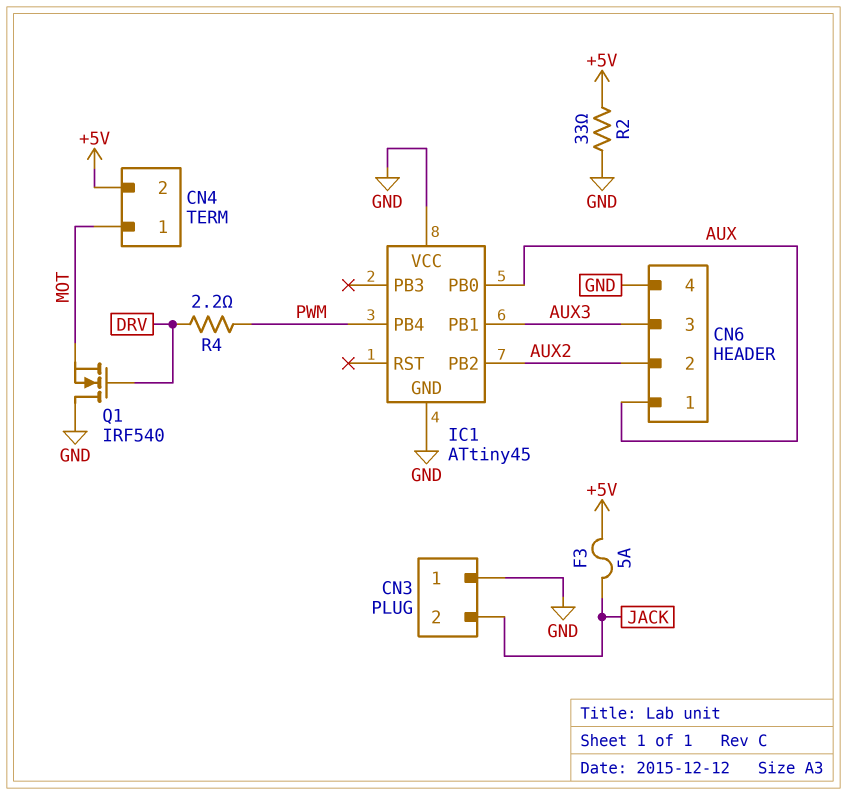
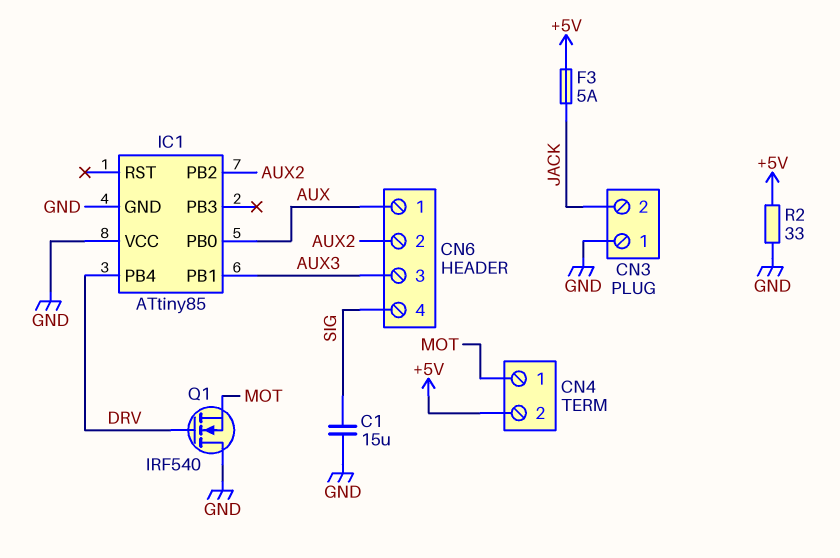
C1: none -> 15uF (GND, SIG)
CN6 pin 4: GND -> SIG
IC1: ATtiny45 -> ATtiny85
IC1 pin PB4: PWM -> DRV
R4: 2.2 (DRV, PWM) -> none

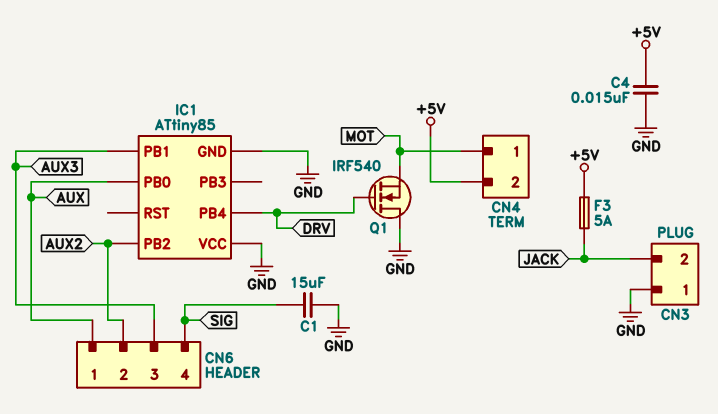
C4: none -> 15nF (+5V, GND)
R2: 33 (+5V, GND) -> none

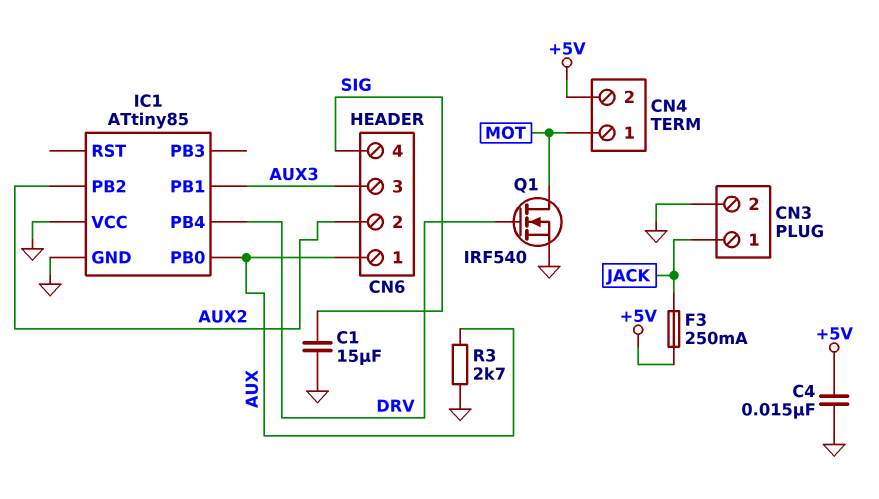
CN3 pin 1: GND -> JACK
CN3 pin 2: JACK -> GND
F3: 5A (+5V, JACK) -> 250mA (+5V, JACK)
Q1: NMOS IRF540 (G DRV, D GND, S MOT) -> NMOS IRF540 (G DRV, D MOT, S GND)
R3: none -> 2.7k (AUX, GND)

